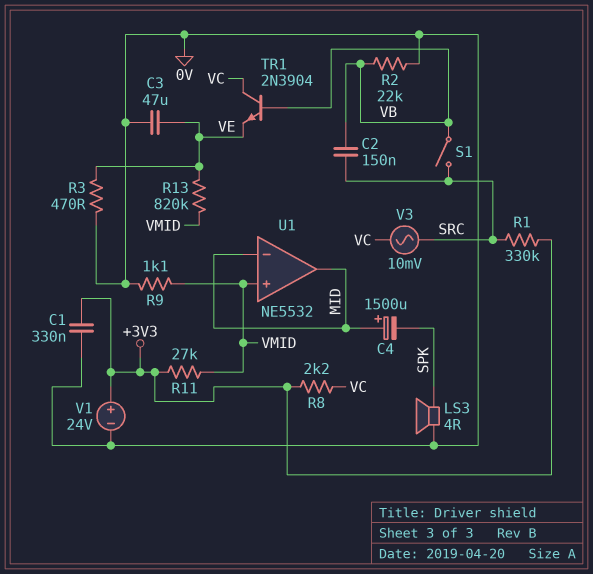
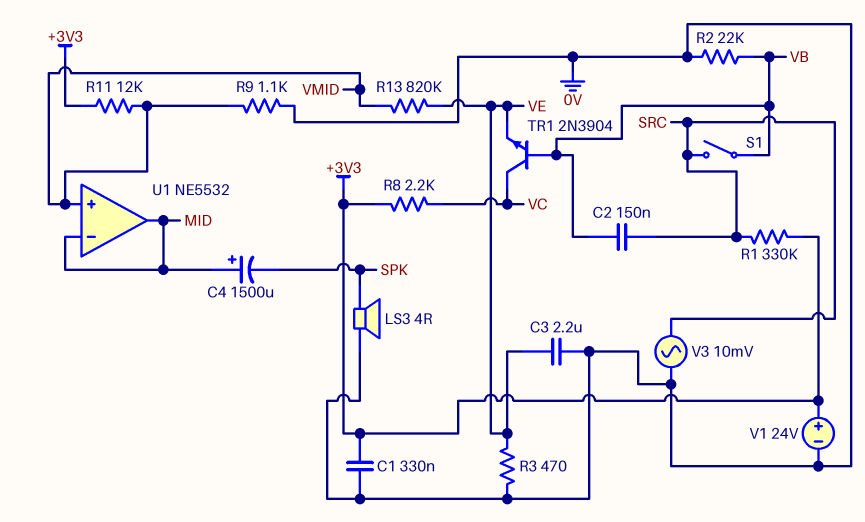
C3: 47uF (0V, VE) -> 2.2uF (0V, VE)
R11: 27k (+3V3, VMID) -> 12k (+3V3, VMID)
V3: AC 10mV (SRC, VC) -> AC 10mV (0V, SRC)

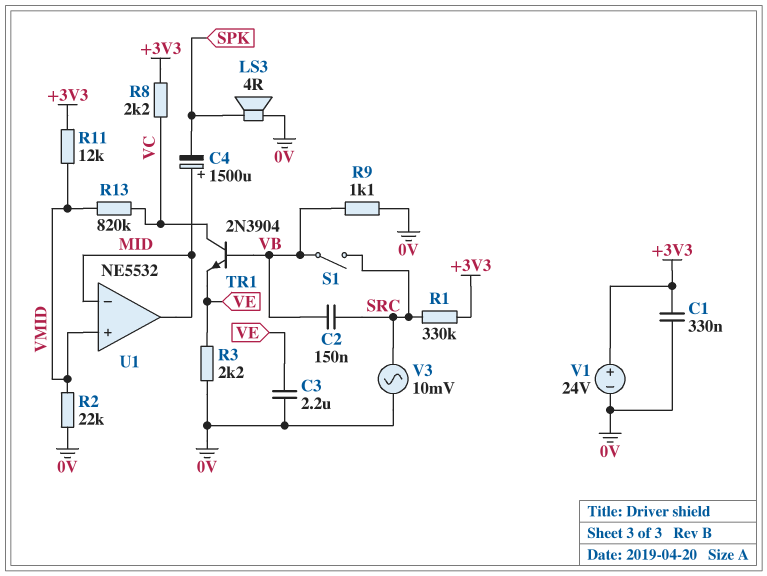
R2: 22k (0V, VB) -> 22k (0V, VMID)
R3: 470 (0V, VE) -> 2.2k (0V, VE)
R9: 1.1k (0V, VMID) -> 1.1k (0V, VB)
R13: 820k (VE, VMID) -> 820k (VC, VMID)

